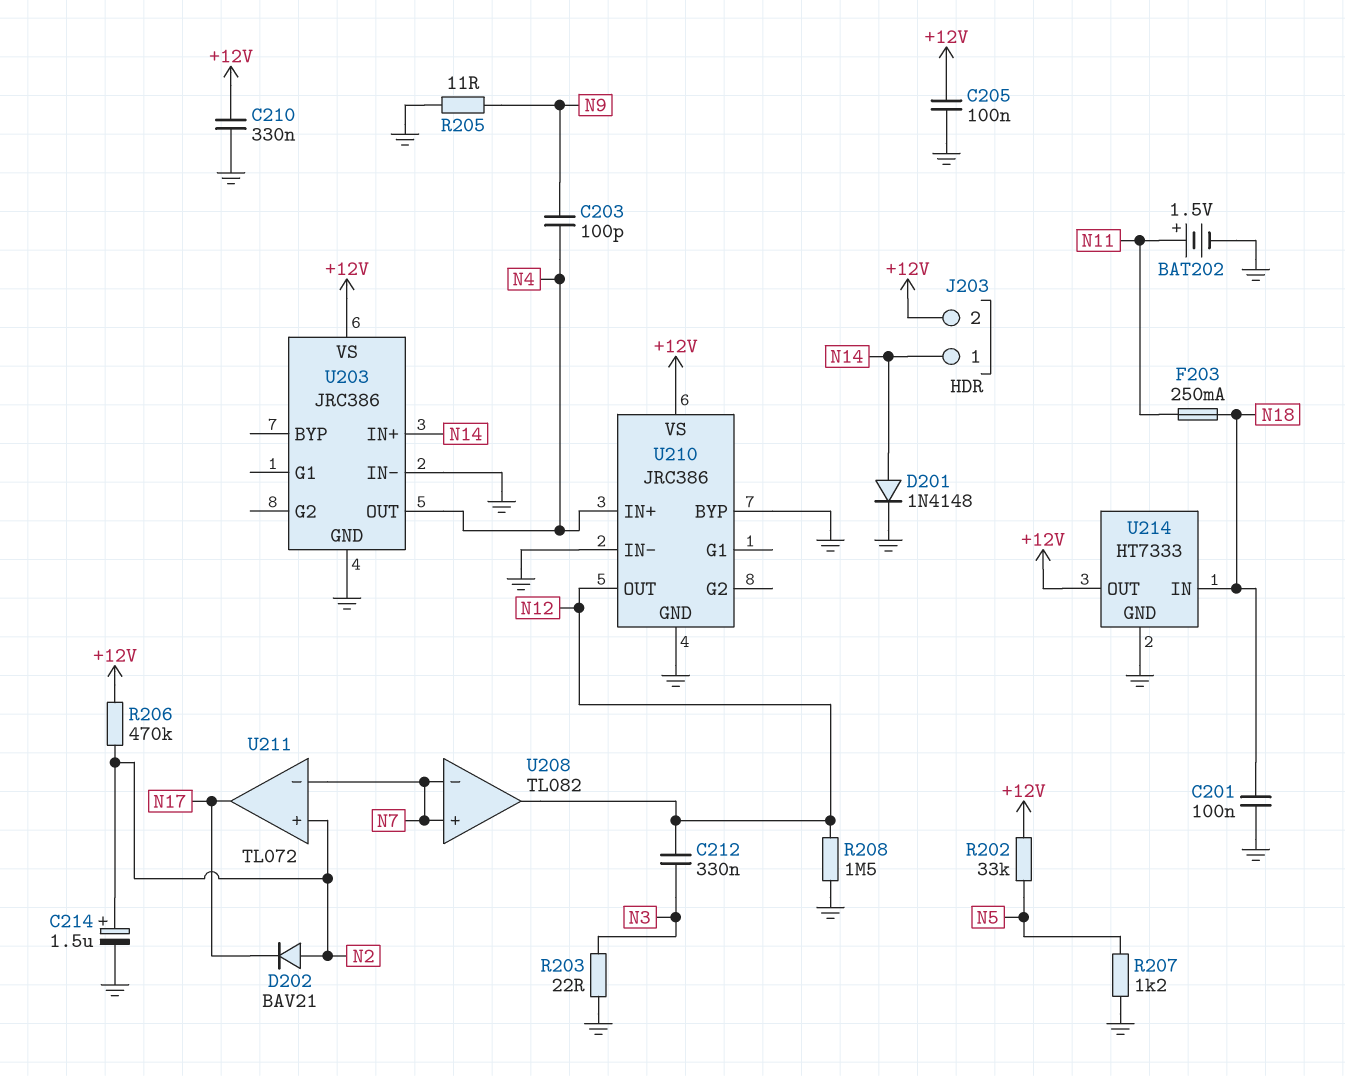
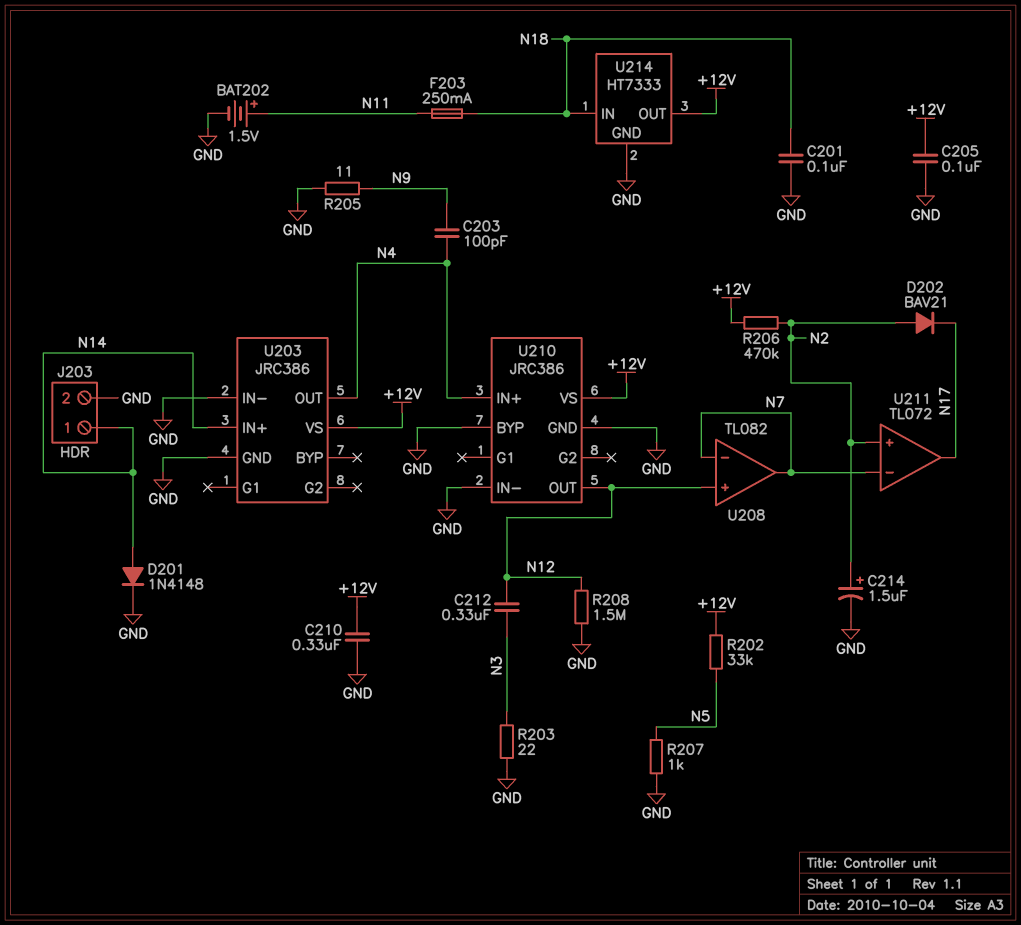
J203 pin 2: +12V -> GND
R207: 1.2k (GND, N5) -> 1k (GND, N5)
U208 pin in+: N7 -> N12
U208 pin out: N12 -> N7

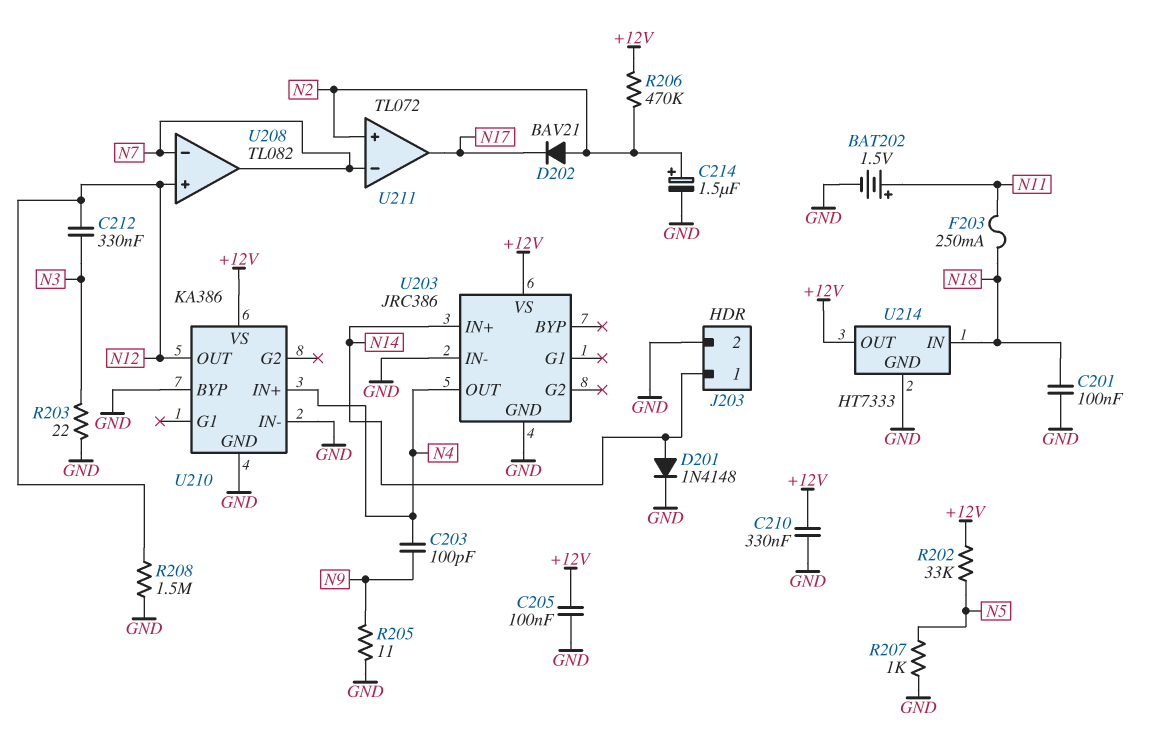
U210: JRC386 -> KA386

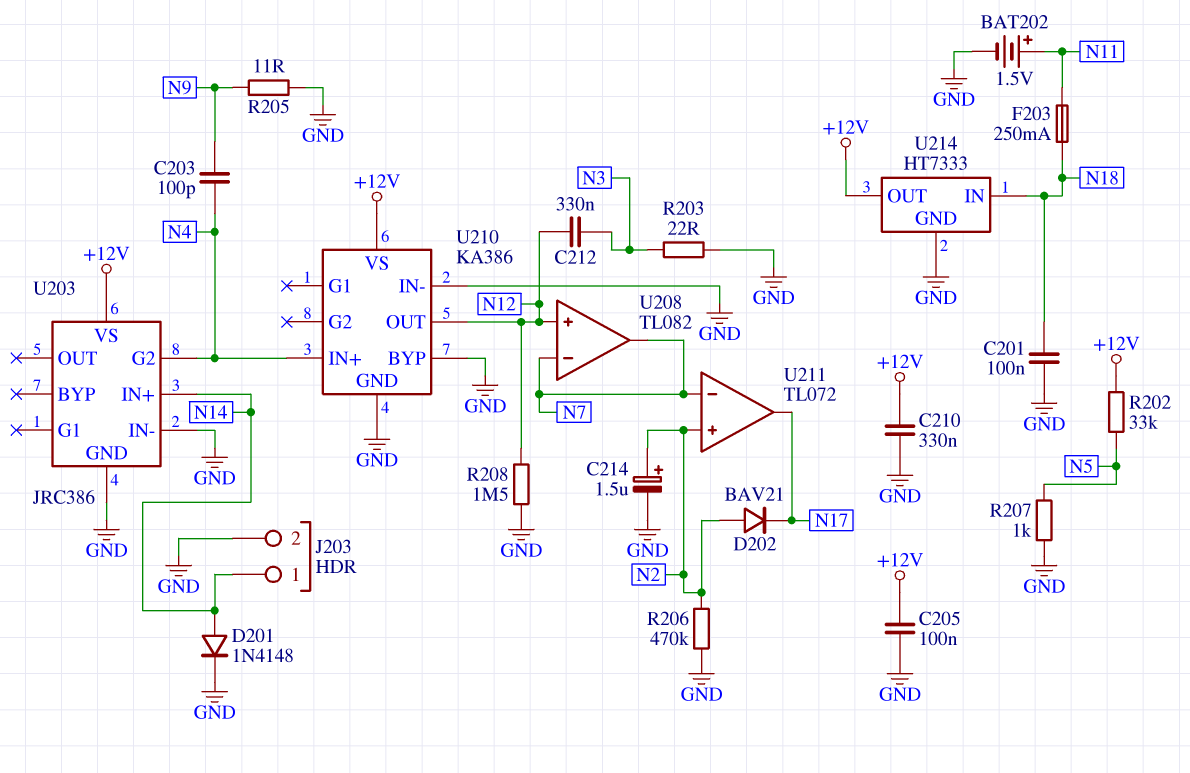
R206: 470k (+12V, N2) -> 470k (GND, N2)
U203 pin G2: none -> N4
U203 pin OUT: N4 -> none

